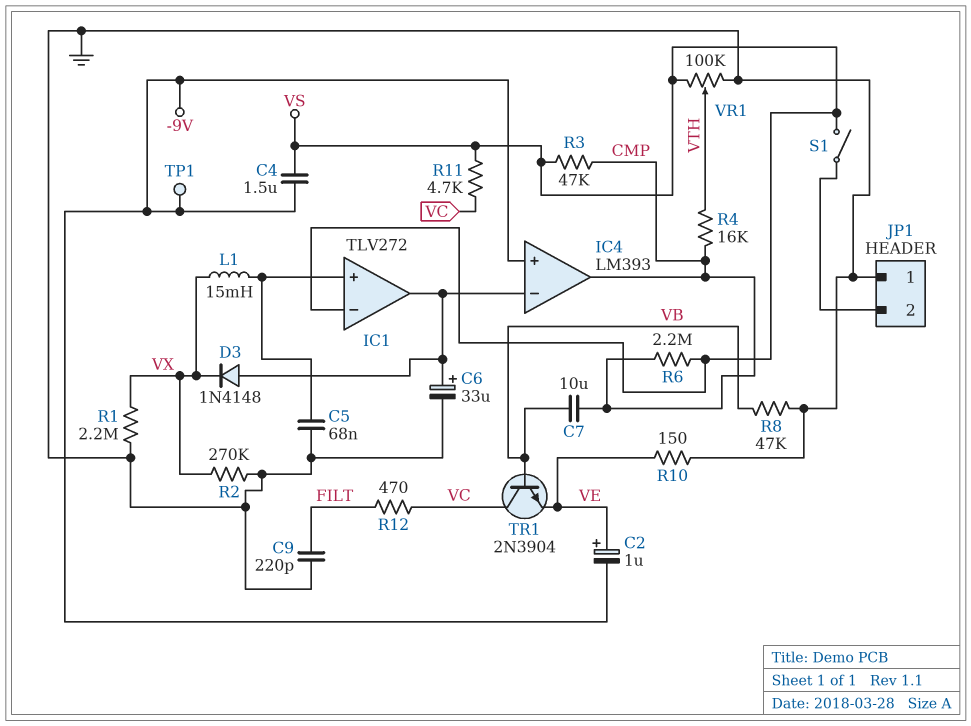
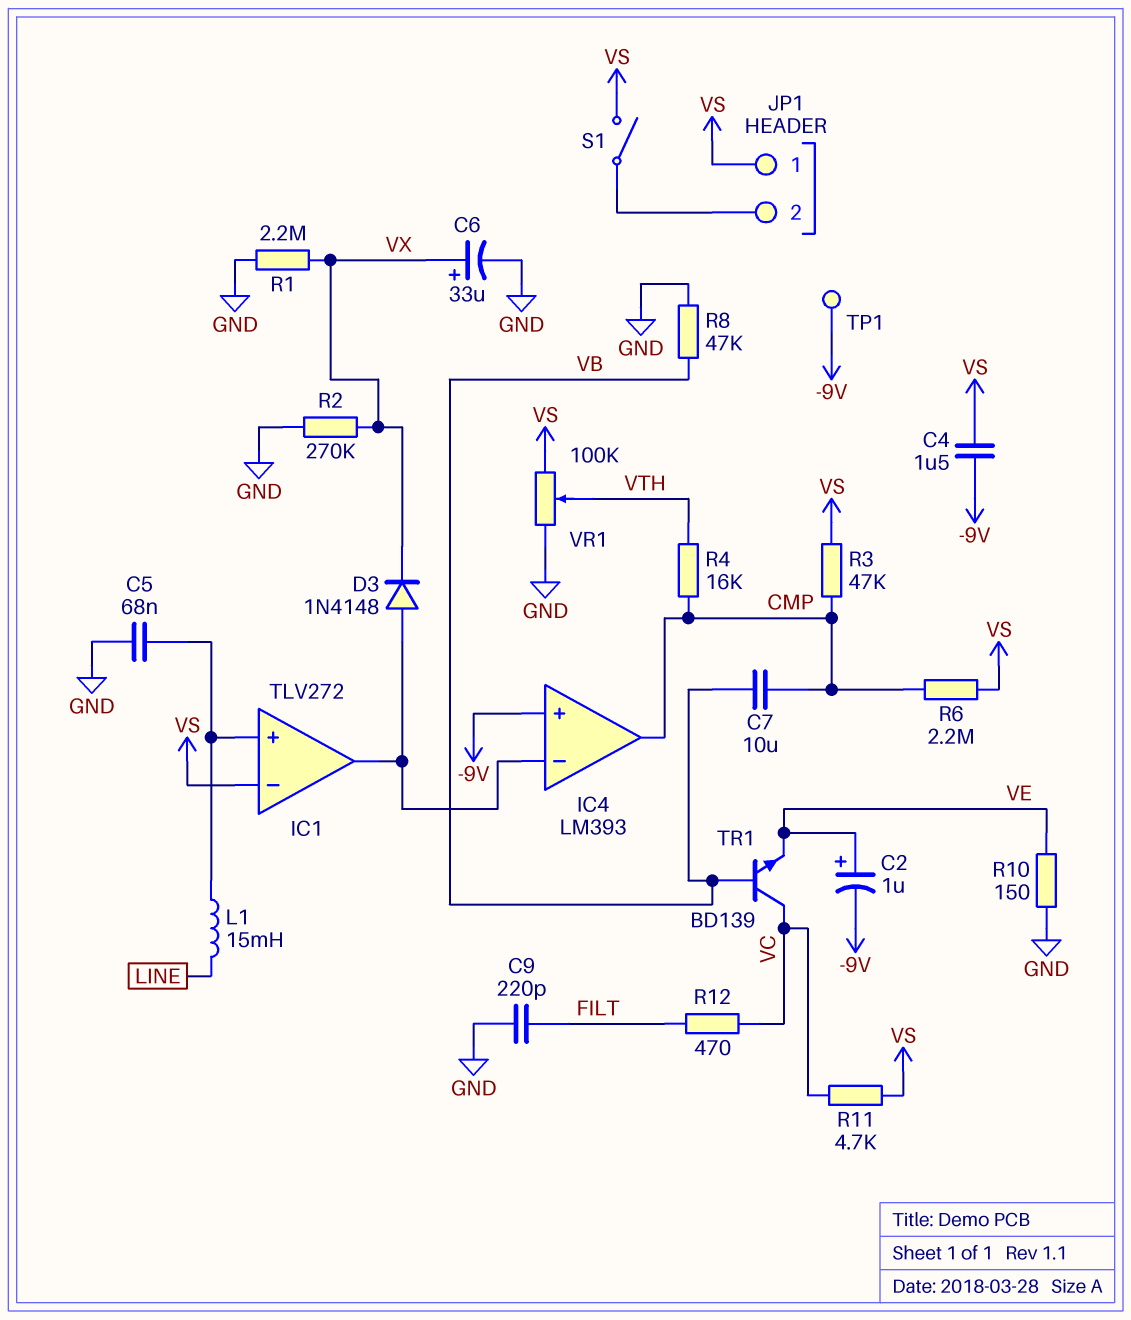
C6: 33uF (plus IC1/out, minus GND) -> 33uF (plus VX, minus GND)
JP1 pin 1: GND -> VS
L1: 15mH (IC1/in+, VX) -> 15mH (IC1/in+, LINE)
TR1: NPN 2N3904 (B VB, C VC, E VE) -> NPN BD139 (B VB, C VC, E VE)

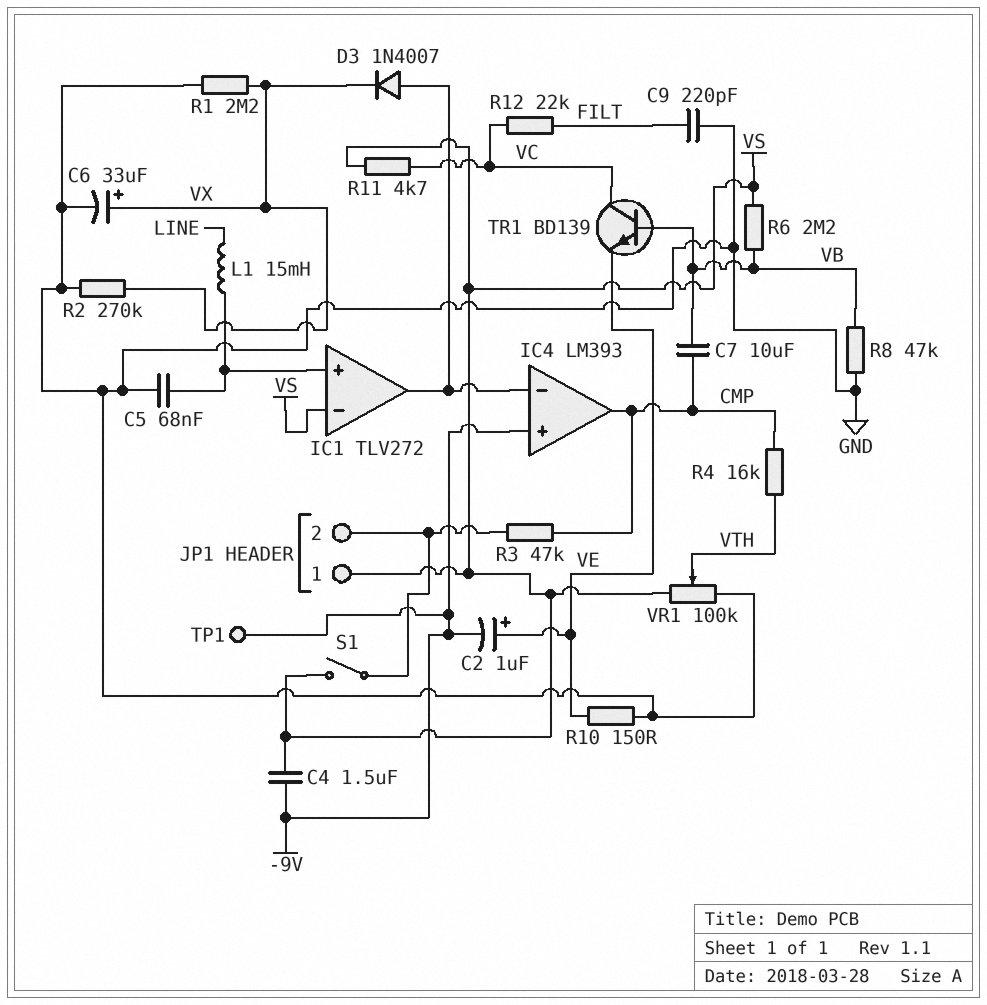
D3: diode 1N4148 (A IC1/out, K VX) -> diode 1N4007 (A IC1/out, K VX)
R3: 47k (CMP, VS) -> 47k (CMP, JP1/2)
R6: 2.2M (CMP, VS) -> 2.2M (VB, VS)
R12: 470 (FILT, VC) -> 22k (FILT, VC)

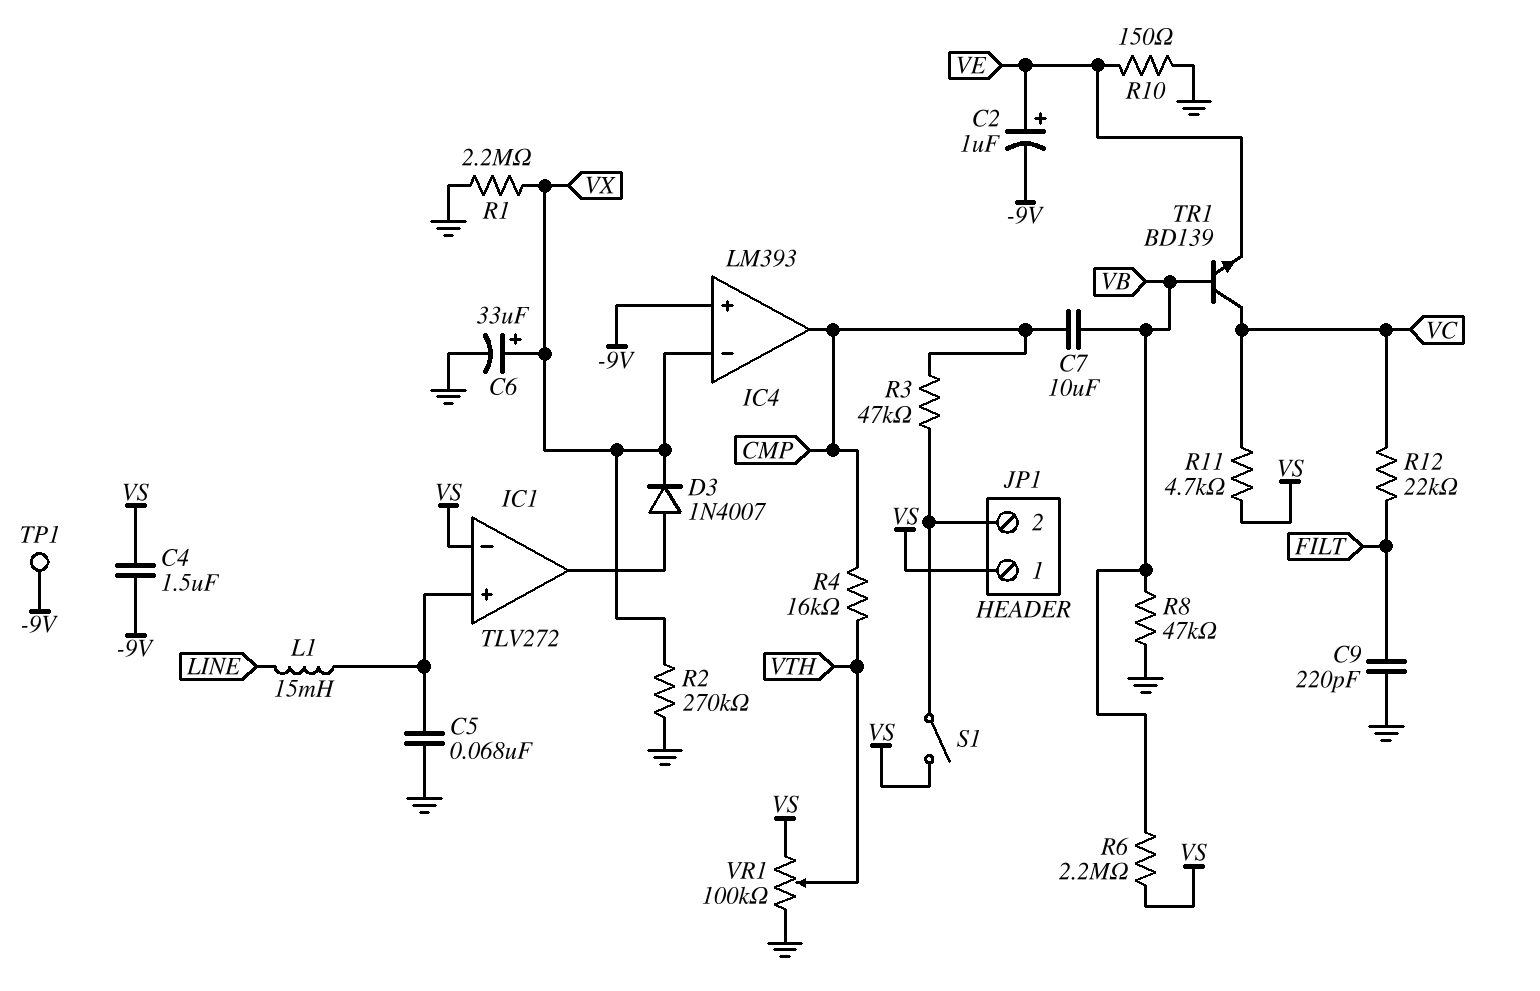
IC4 pin in-: IC1/out -> VX

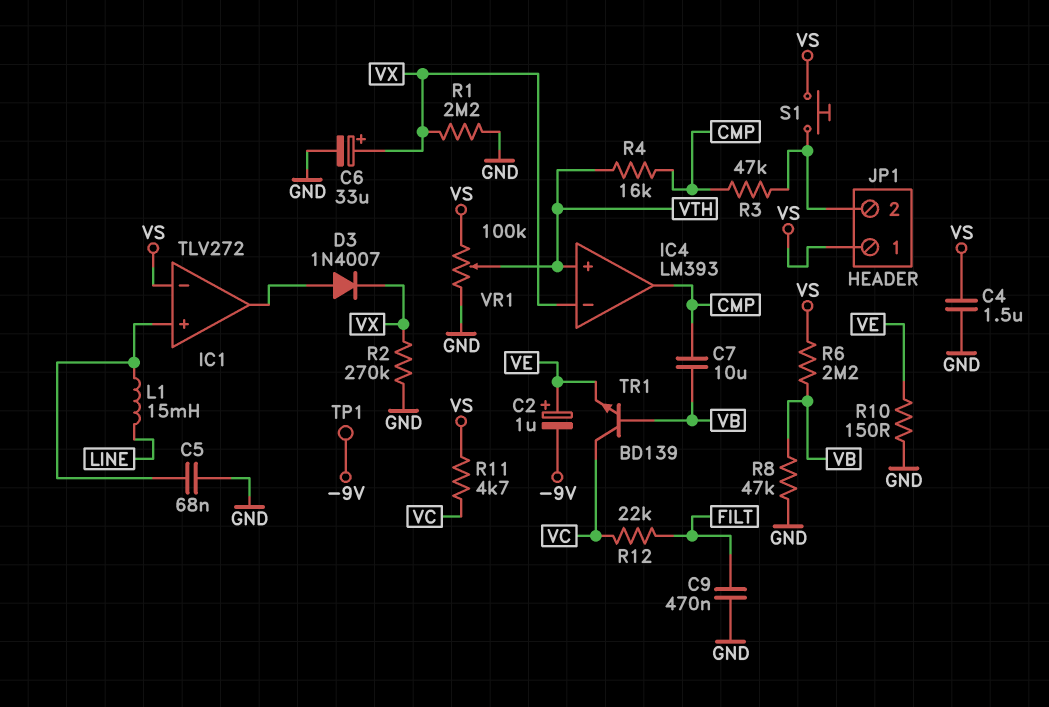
C4: 1.5uF (-9V, VS) -> 1.5uF (GND, VS)
C9: 220pF (FILT, GND) -> 470nF (FILT, GND)
IC4 pin in+: -9V -> VTH
S1: switch (JP1/2, VS) -> button (JP1/2, VS)

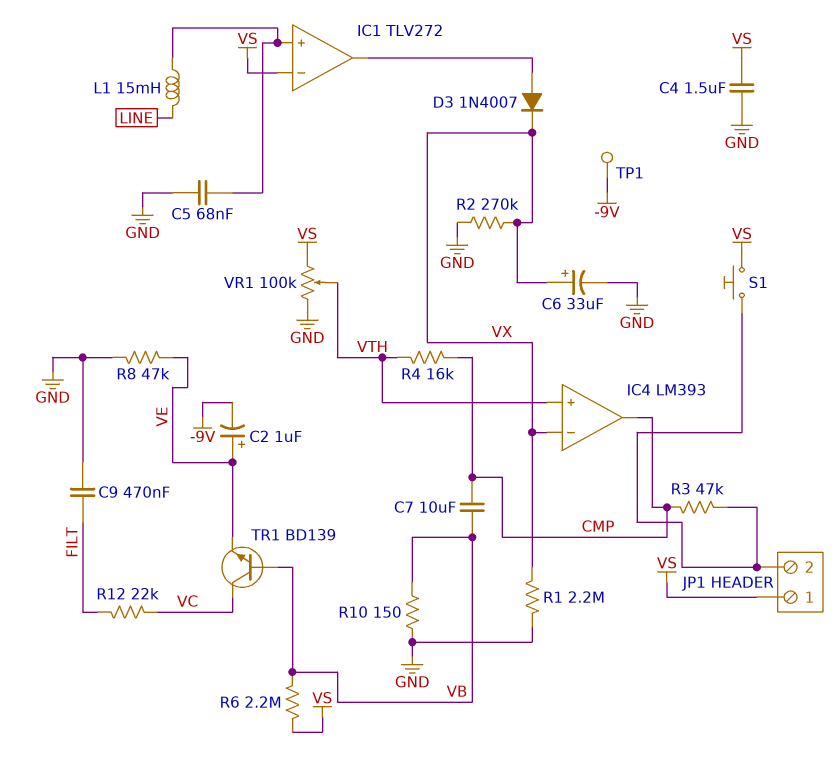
R8: 47k (GND, VB) -> 47k (GND, VE)
R10: 150 (GND, VE) -> 150 (GND, VB)
R11: 4.7k (VC, VS) -> none

